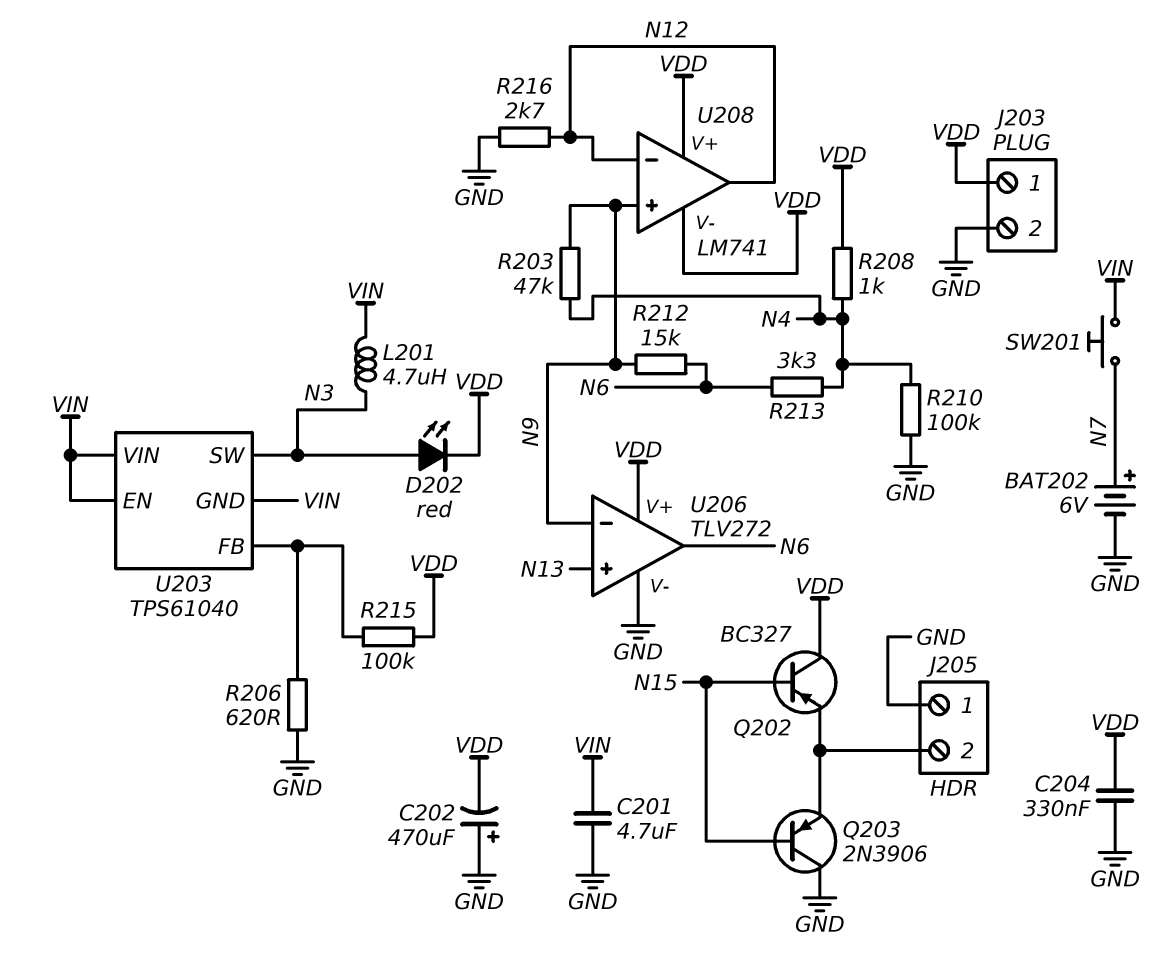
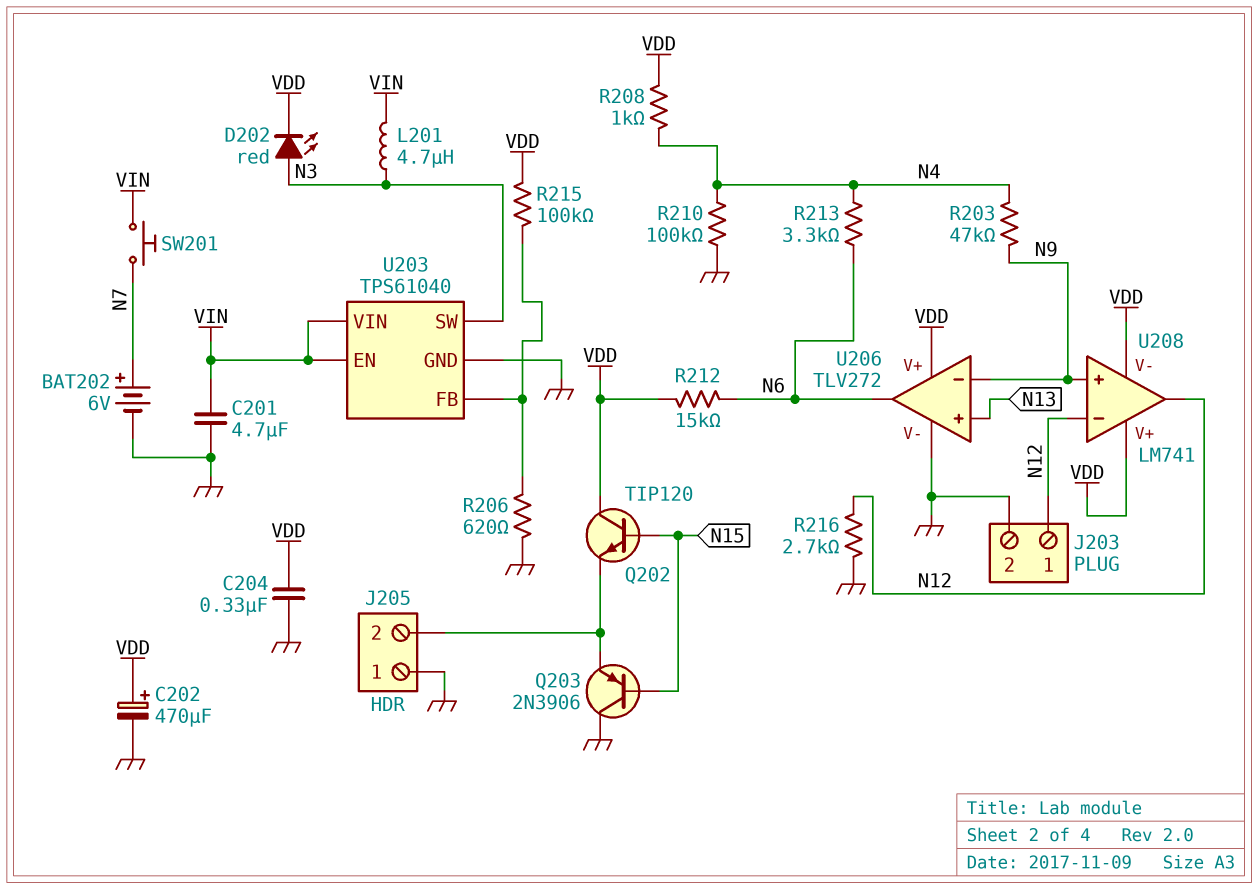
C202: 470uF (plus GND, minus VDD) -> 470uF (plus VDD, minus GND)
J203 pin 1: VDD -> N12
Q202: PNP BC327 (B N15, C VDD, E J205/2) -> NPN TIP120 (B N15, C VDD, E J205/2)
R212: 15k (N6, N9) -> 15k (N6, VDD)
U203 pin GND: VIN -> GND

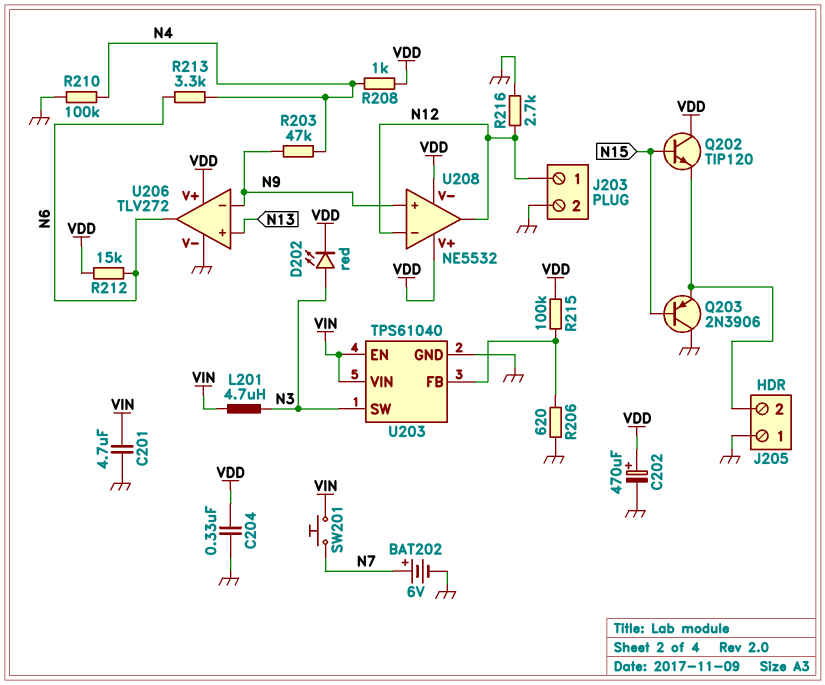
U208: LM741 -> NE5532

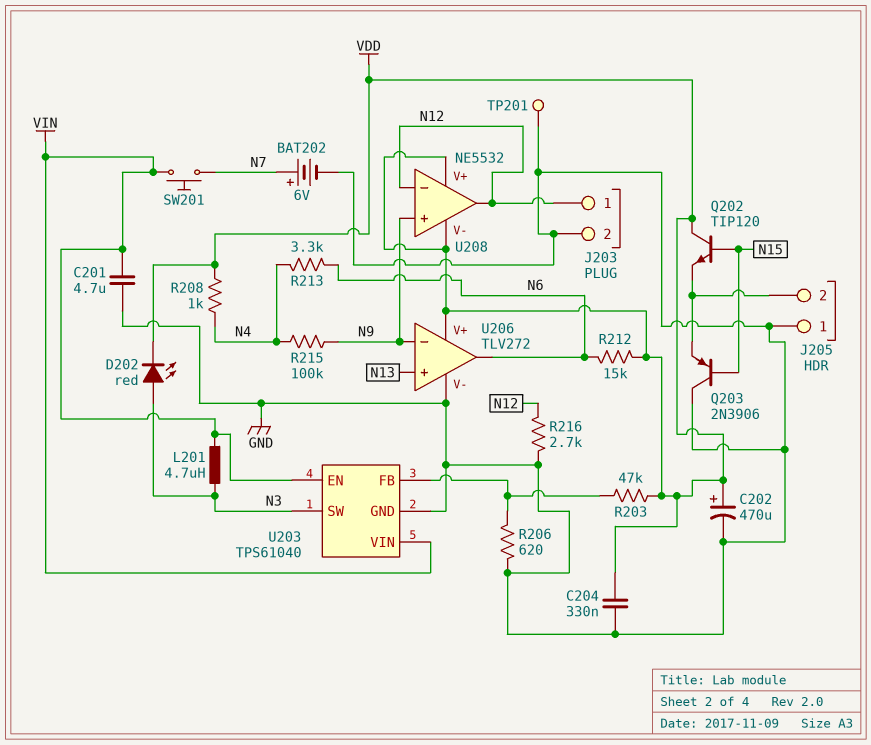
R203: 47k (N4, N9) -> 47k (U203/FB, VDD)
R210: 100k (GND, N4) -> none
R215: 100k (U203/FB, VDD) -> 100k (N4, N9)
TP201: none -> test point (GND)

